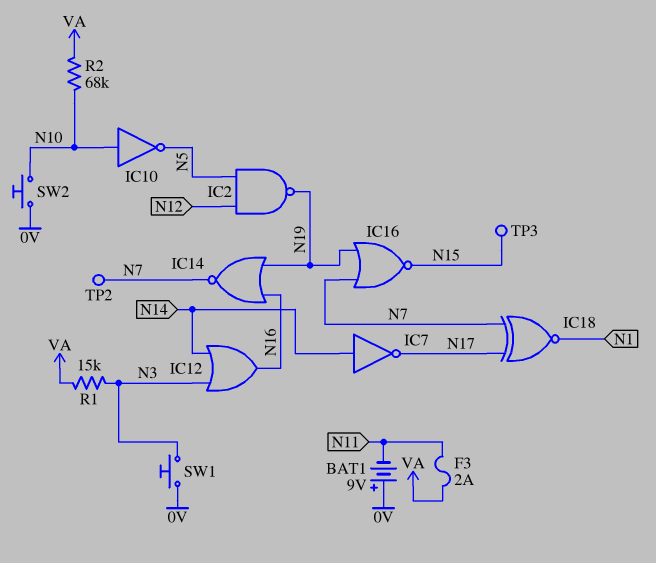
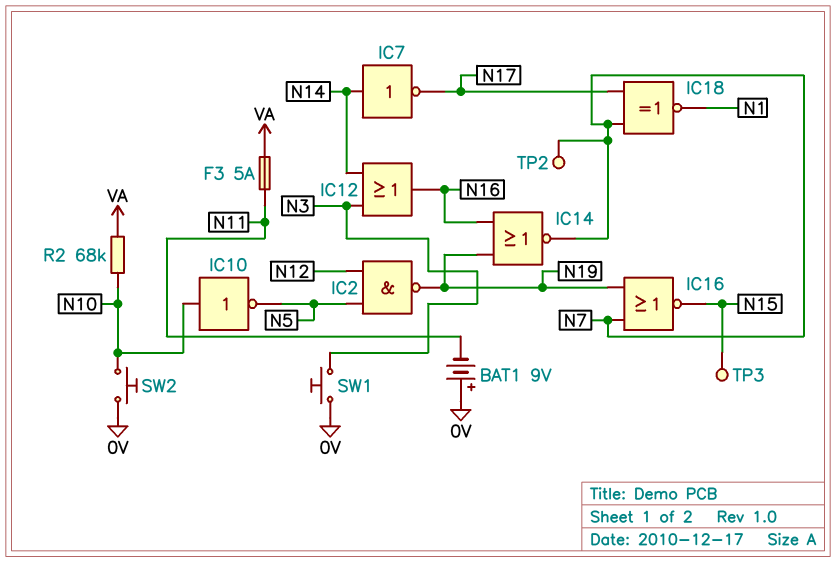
F3: 2A (N11, VA) -> 5A (N11, VA)
R1: 15k (N3, VA) -> none

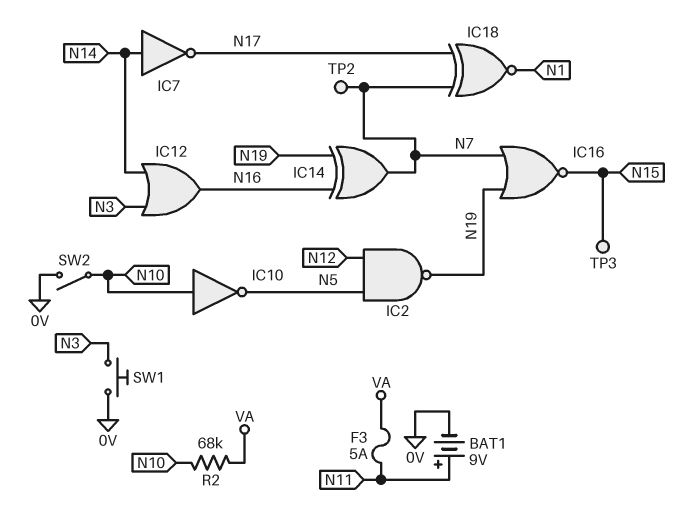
BAT1: 9V (plus 0V, minus N11) -> 9V (plus N11, minus 0V)
IC14: NOR (in N16, in N19, out N7) -> XOR (in N16, in N19, out N7)
SW2: button (0V, N10) -> switch (0V, N10)

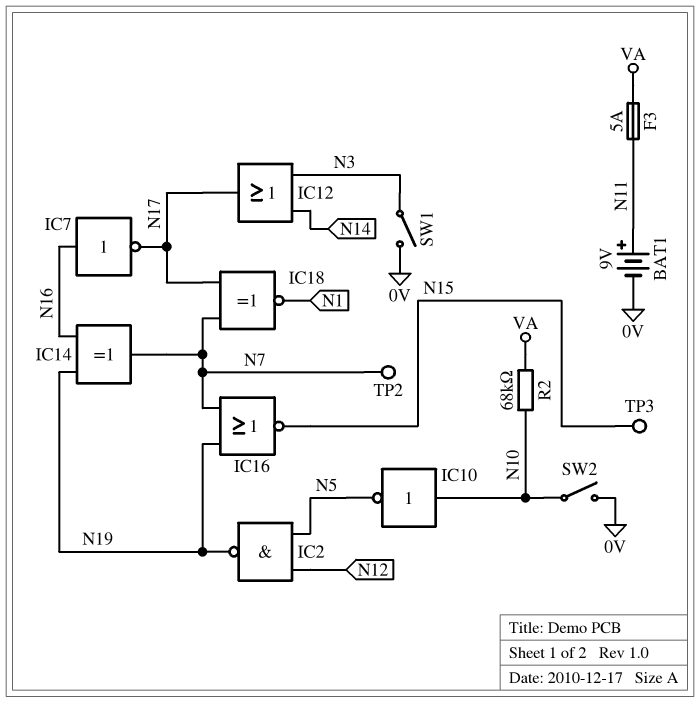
IC7: NOT (in N14, out N17) -> NOT (in N16, out N17)
IC12: OR (in N3, in N14, out N16) -> OR (in N3, in N14, out N17)
SW1: button (0V, N3) -> switch (0V, N3)

